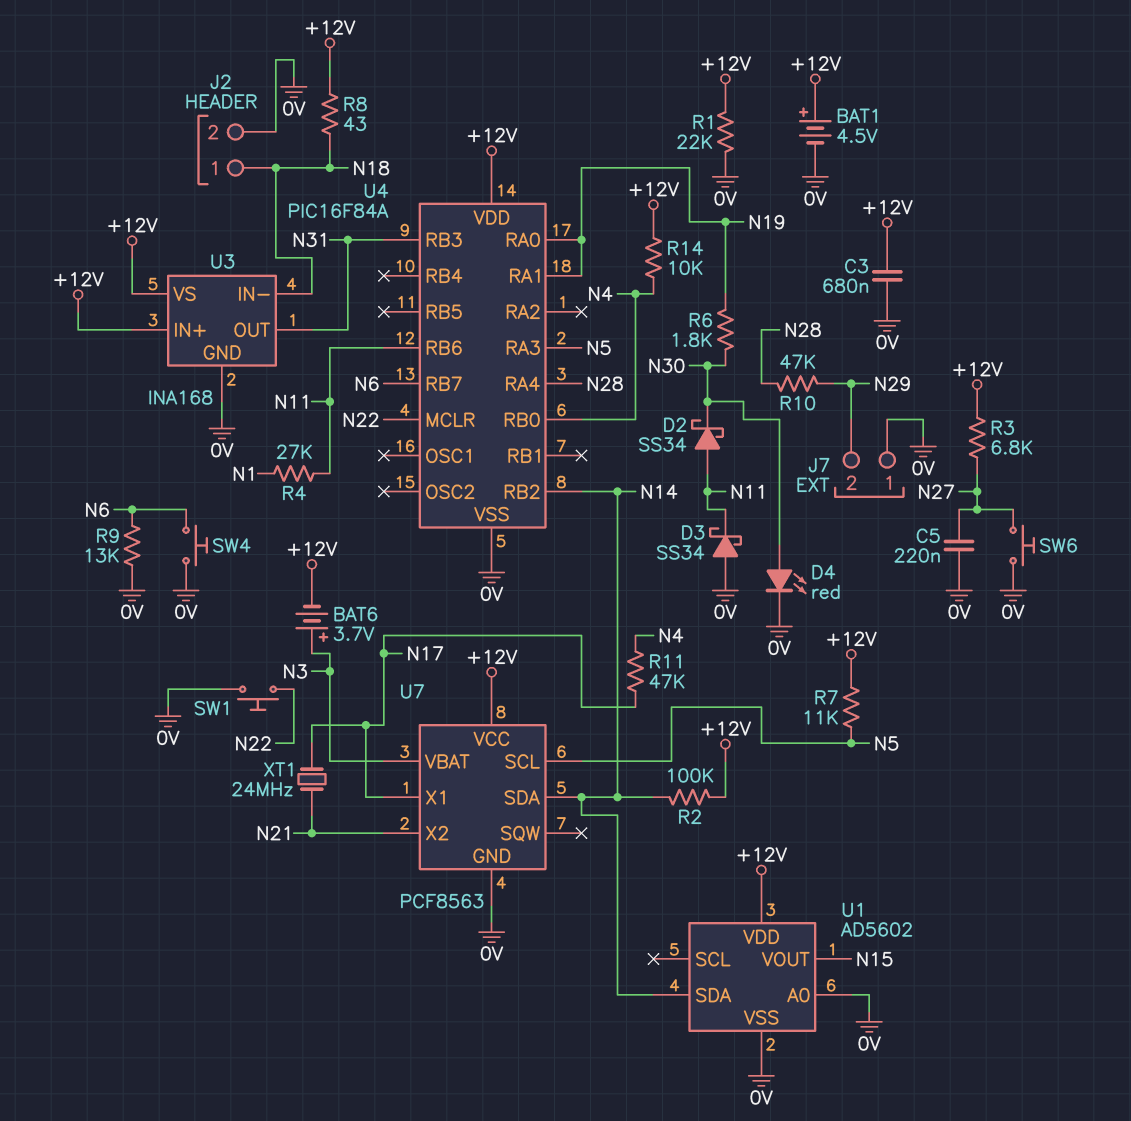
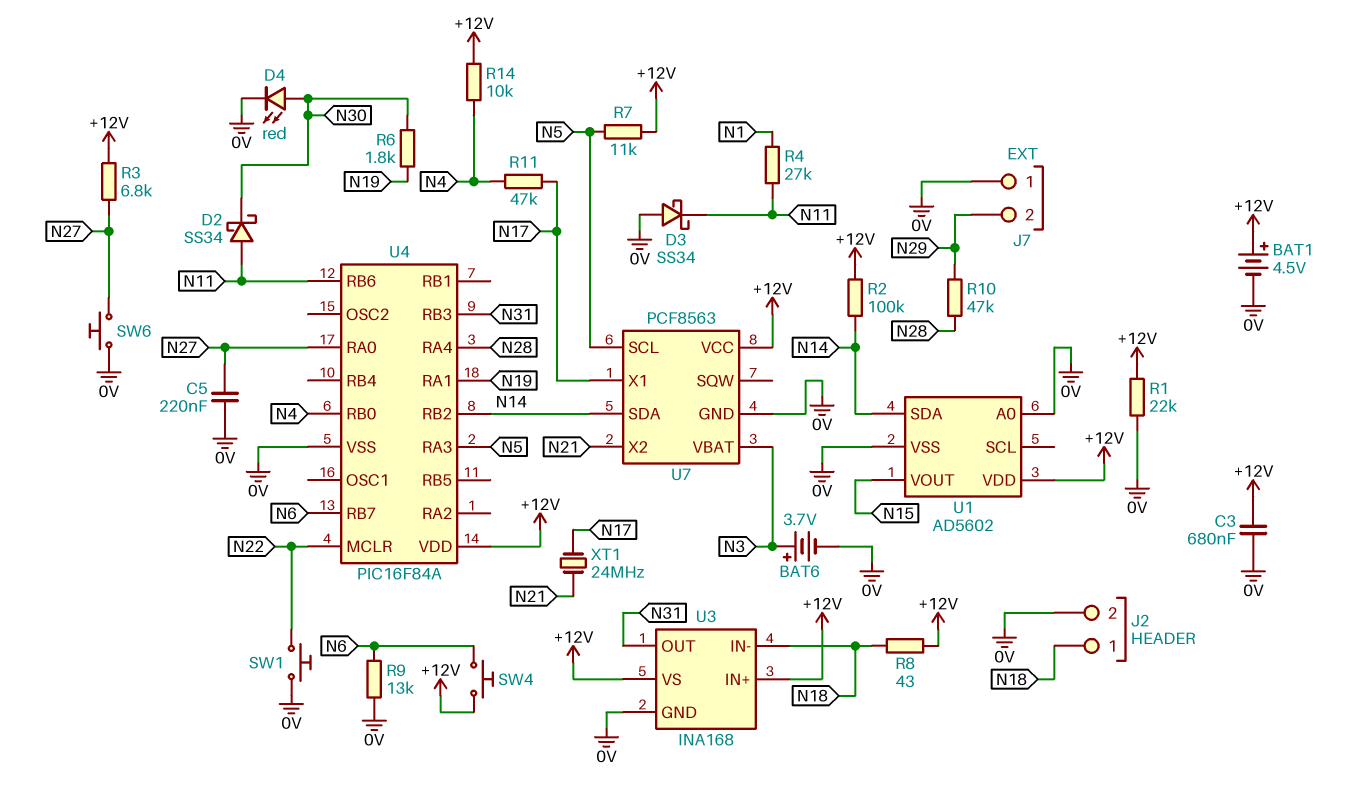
BAT6: 3.7V (plus N3, minus +12V) -> 3.7V (plus N3, minus 0V)
SW4: button (0V, N6) -> button (+12V, N6)
U4 pin RA0: N19 -> N27

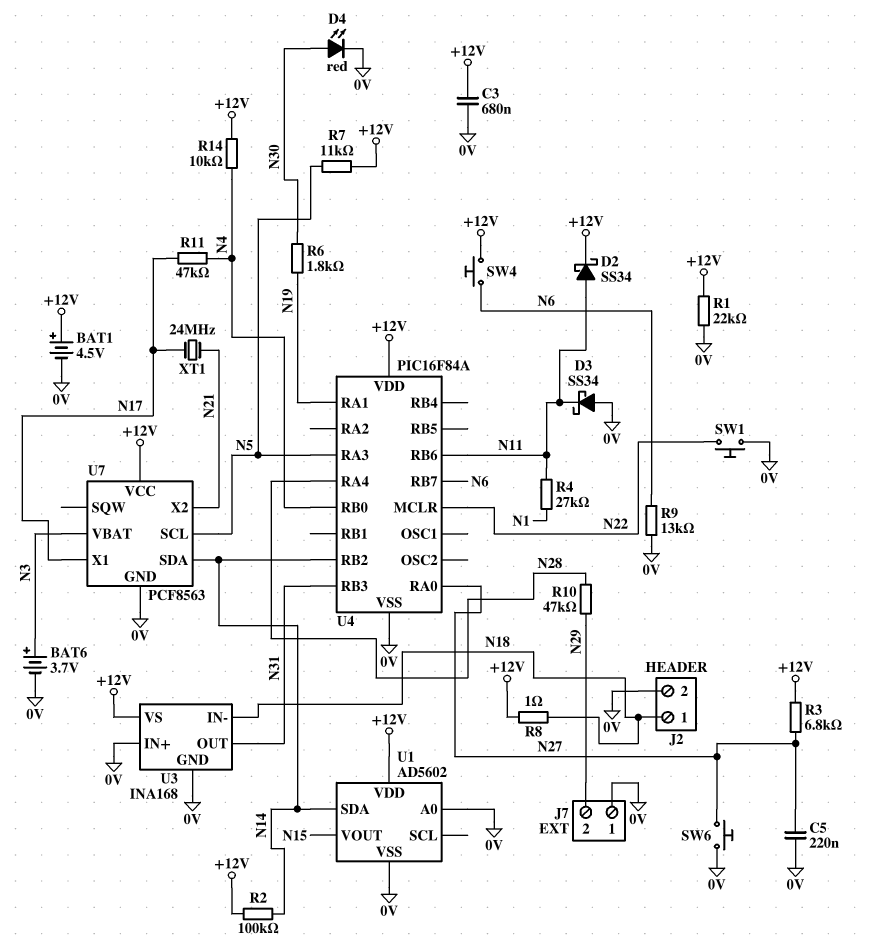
D2: schottky SS34 (A N11, K N30) -> schottky SS34 (A N11, K +12V)
R8: 43 (+12V, N18) -> 1 (+12V, N18)
U3 pin IN+: +12V -> 0V

